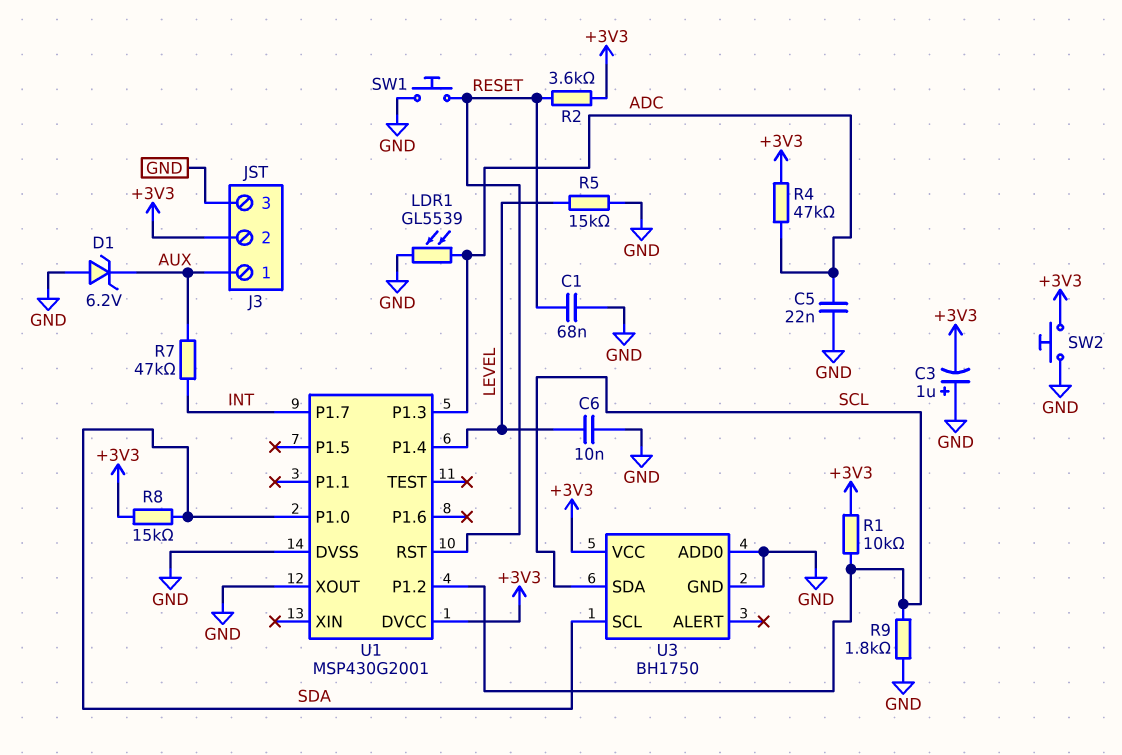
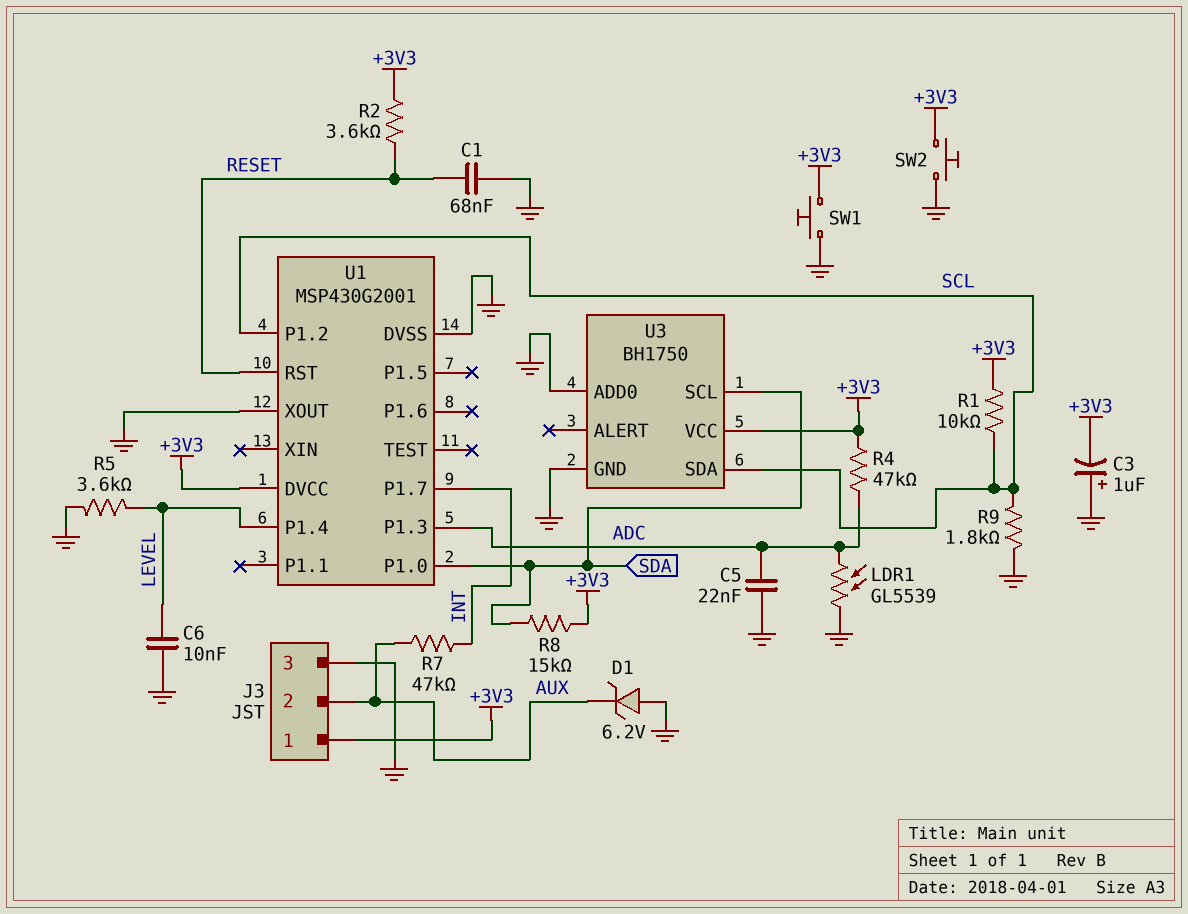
J3 pin 1: AUX -> +3V3
J3 pin 2: +3V3 -> AUX
R5: 15k (GND, LEVEL) -> 3.6k (GND, LEVEL)
SW1: button (GND, RESET) -> button (+3V3, GND)

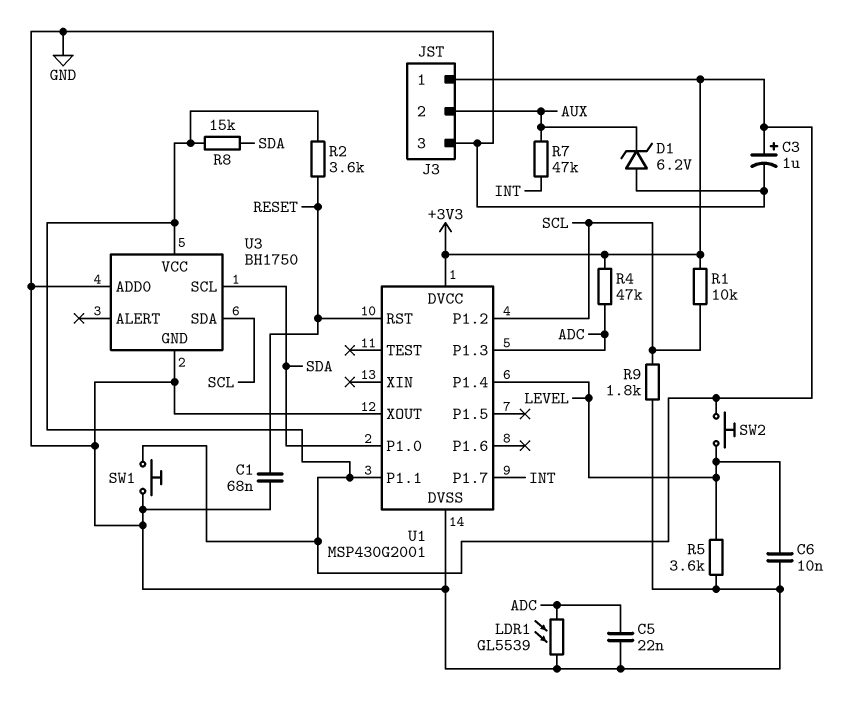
C3: 1uF (plus GND, minus +3V3) -> 1uF (plus +3V3, minus GND)
SW2: button (+3V3, GND) -> button (+3V3, LEVEL)
U1 pin P1.1: none -> +3V3

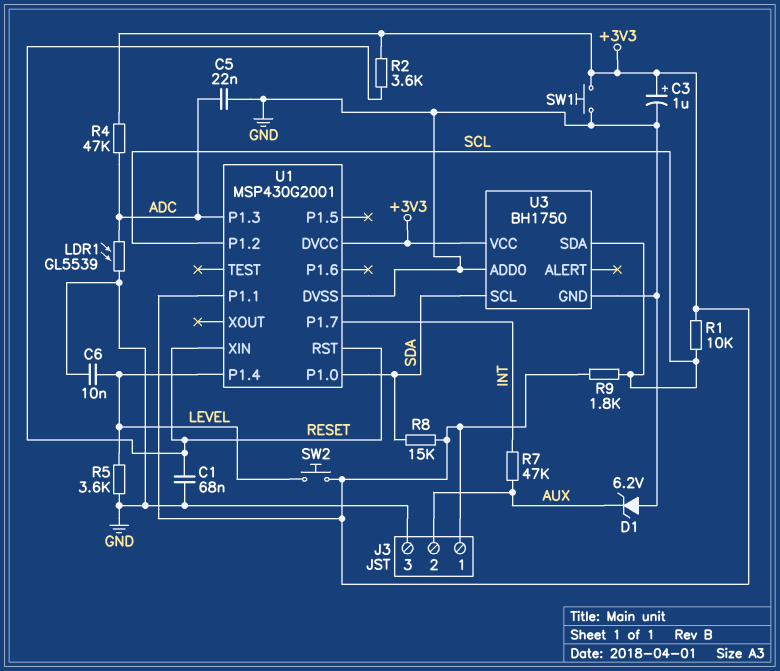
R9: 1.8k (GND, SCL) -> 1.8k (+3V3, SCL)
U1 pin XIN: none -> RESET
U1 pin XOUT: GND -> none

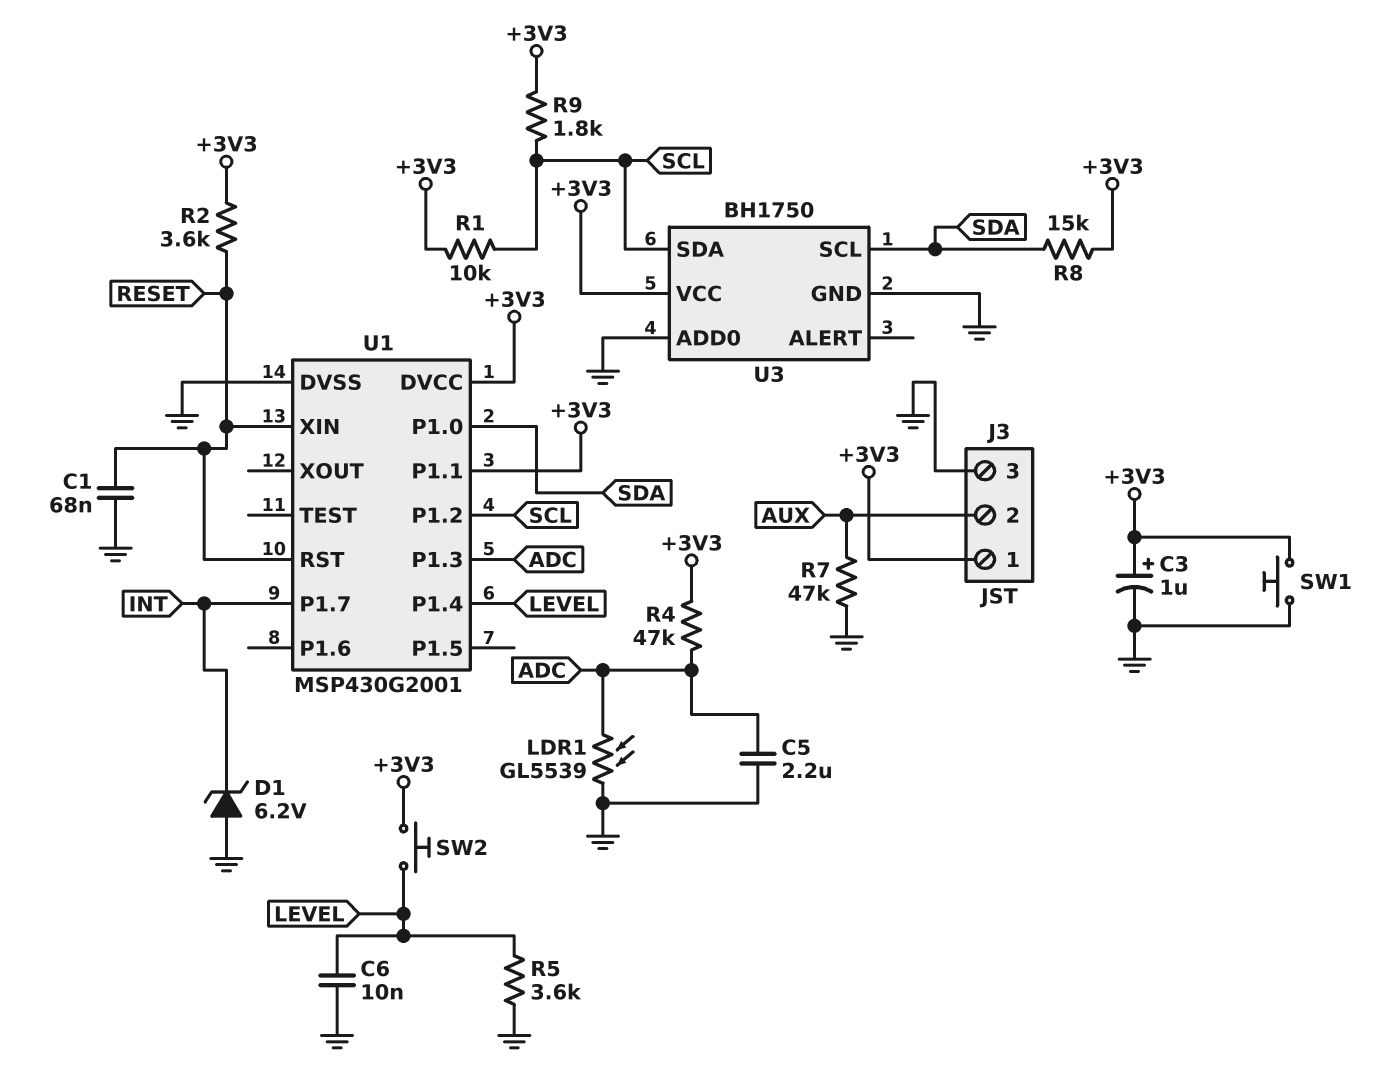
C5: 22nF (ADC, GND) -> 2.2uF (ADC, GND)
D1: zener 6.2V (A GND, K AUX) -> zener 6.2V (A GND, K INT)
R7: 47k (AUX, INT) -> 47k (AUX, GND)

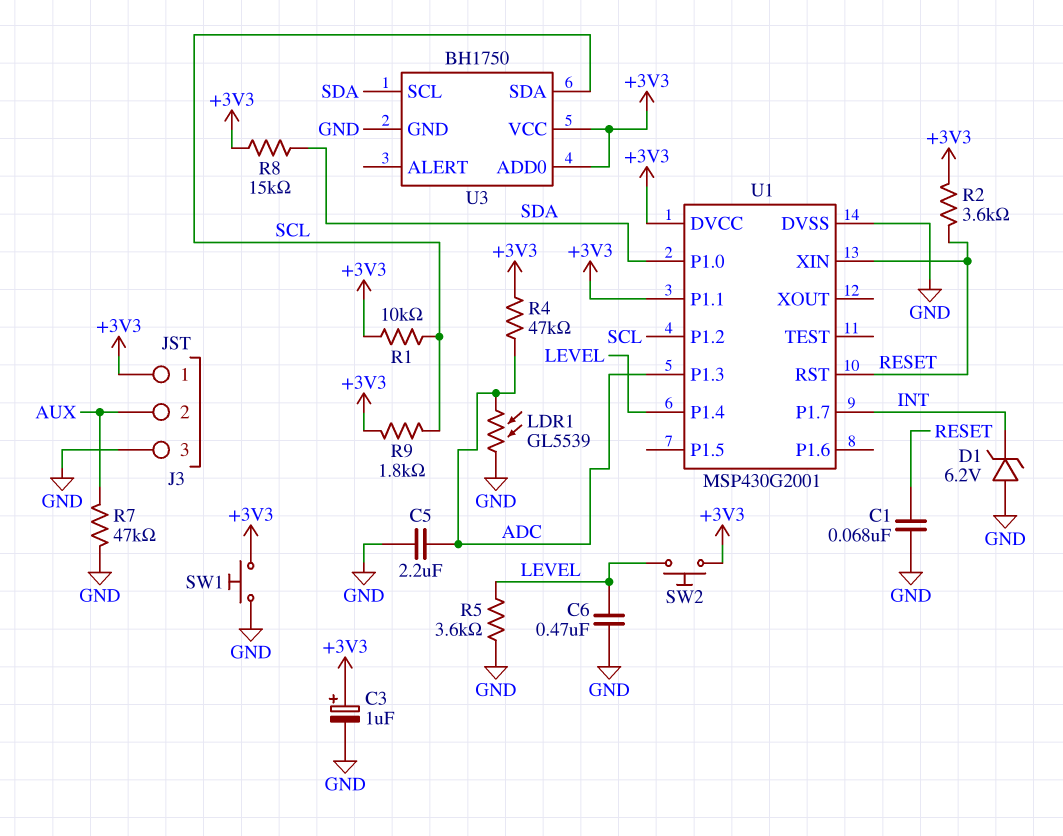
C6: 10nF (GND, LEVEL) -> 470nF (GND, LEVEL)
U3 pin ADD0: GND -> +3V3

